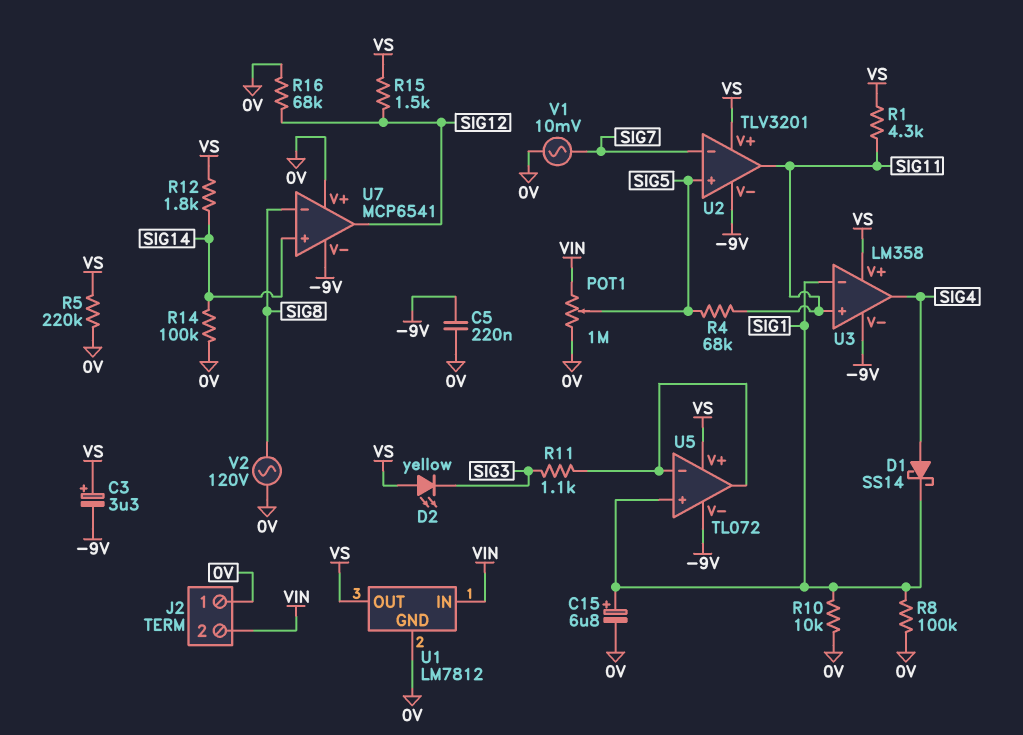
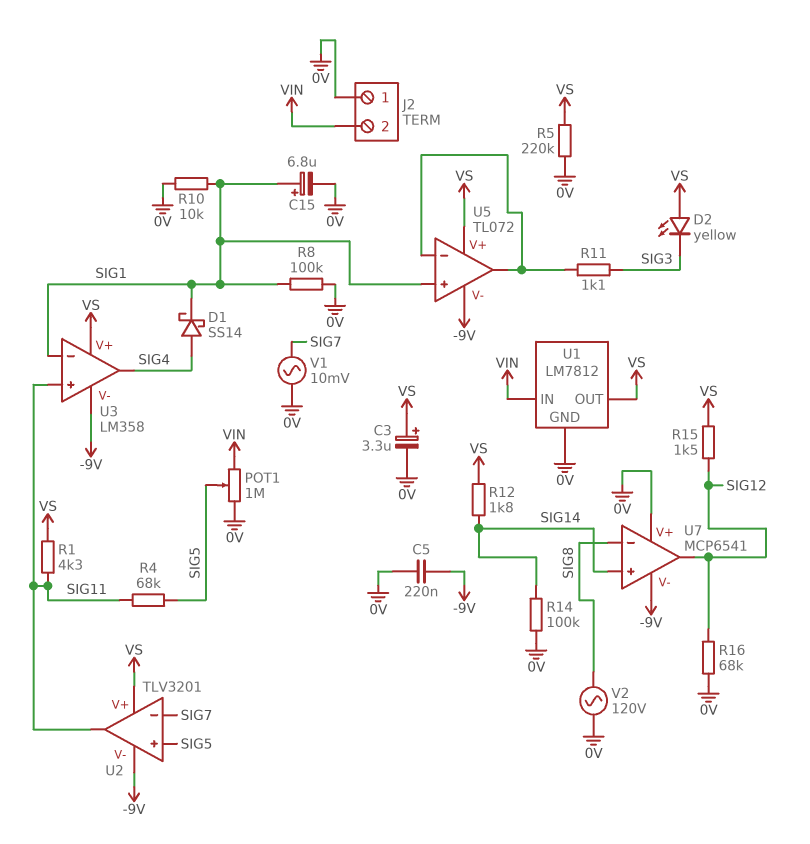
C3: 3.3uF (plus VS, minus -9V) -> 3.3uF (plus VS, minus 0V)

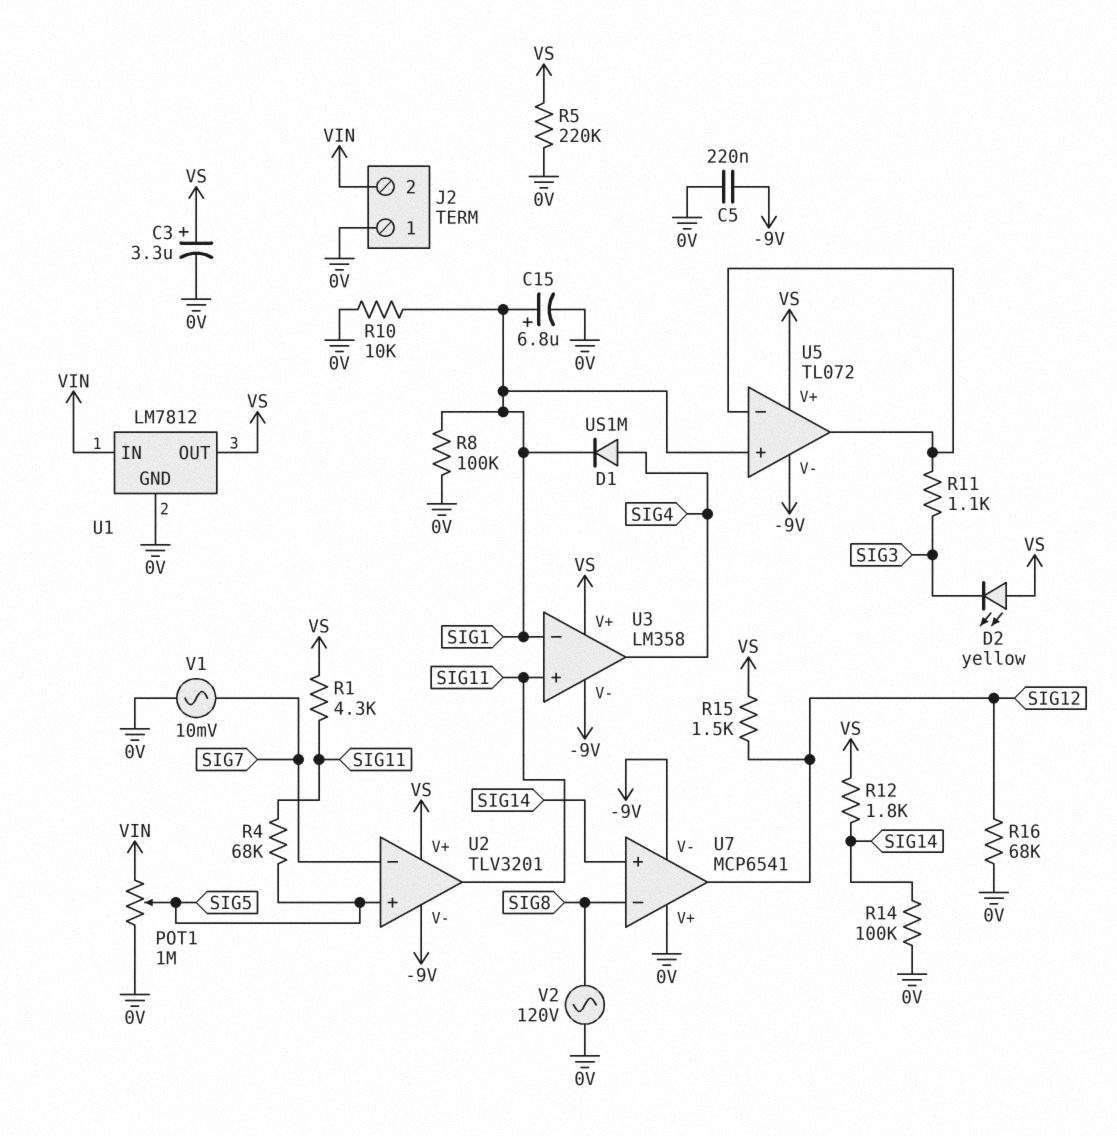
D1: schottky SS14 (A SIG4, K SIG1) -> diode US1M (A SIG4, K SIG1)

